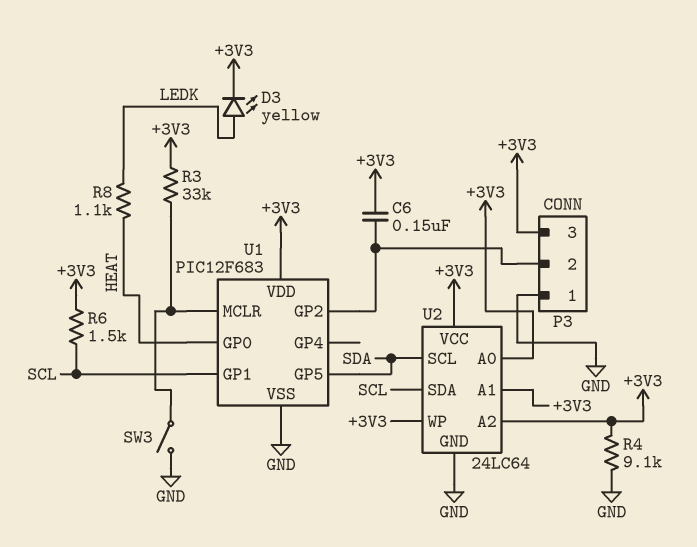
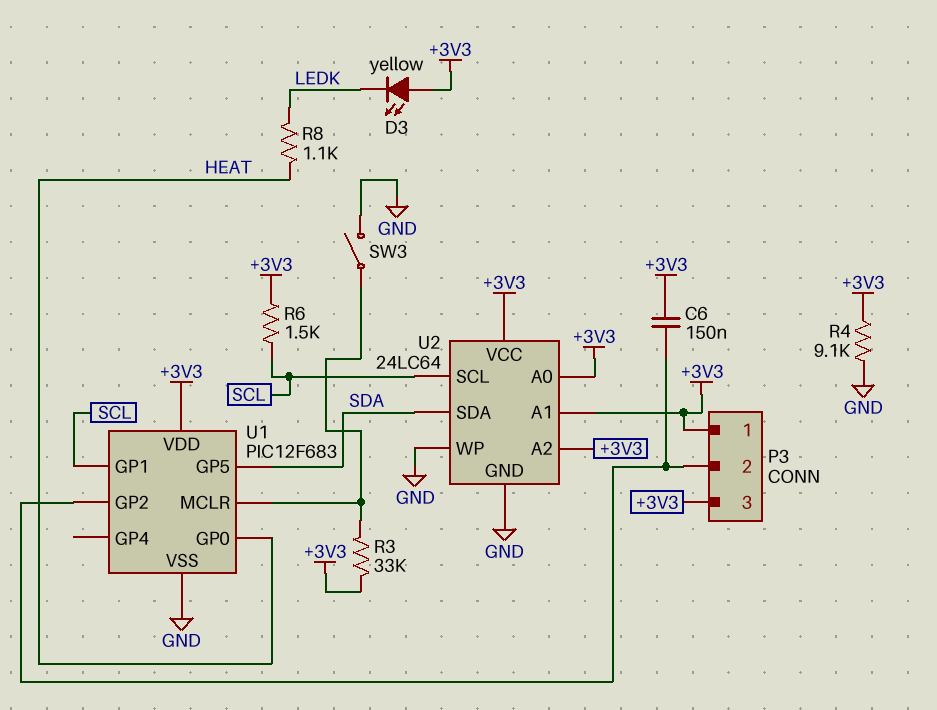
D3: LED yellow (A LEDK, K +3V3) -> LED yellow (A +3V3, K LEDK)
P3 pin 1: GND -> +3V3
U2 pin SCL: SDA -> SCL
U2 pin SDA: SCL -> SDA
U2 pin WP: +3V3 -> GND

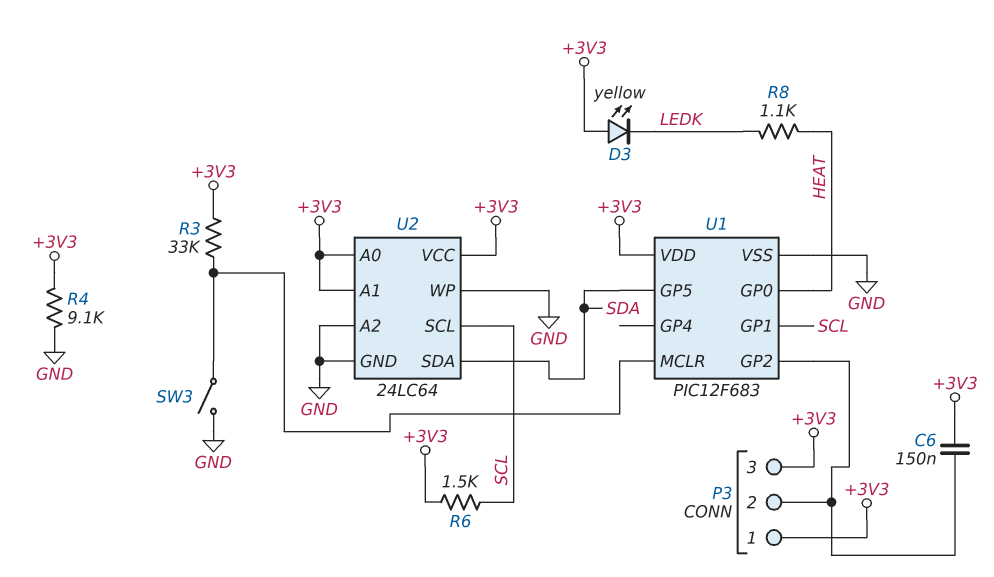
U2 pin A2: +3V3 -> GND

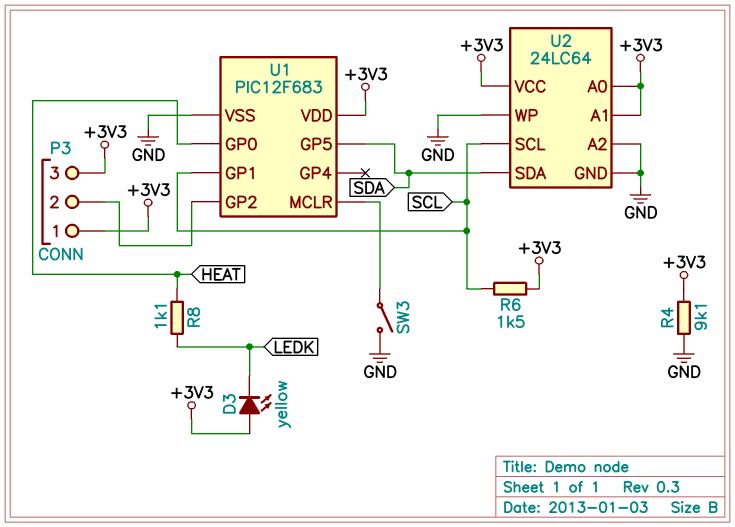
C6: 150nF (+3V3, P3/2) -> none
R3: 33k (+3V3, U1/MCLR) -> none

